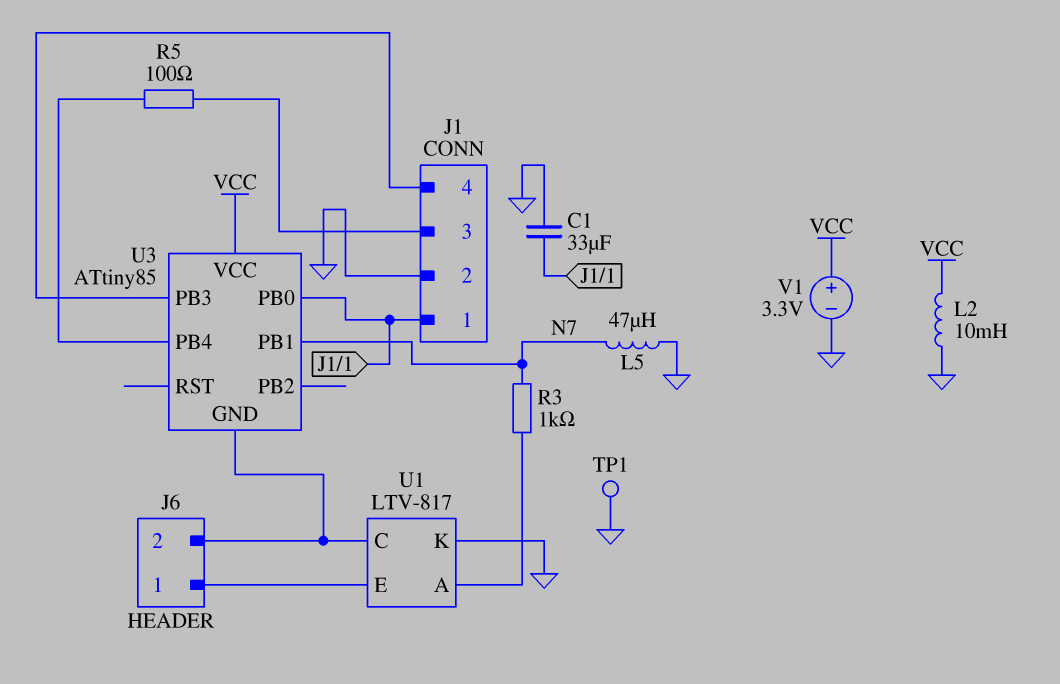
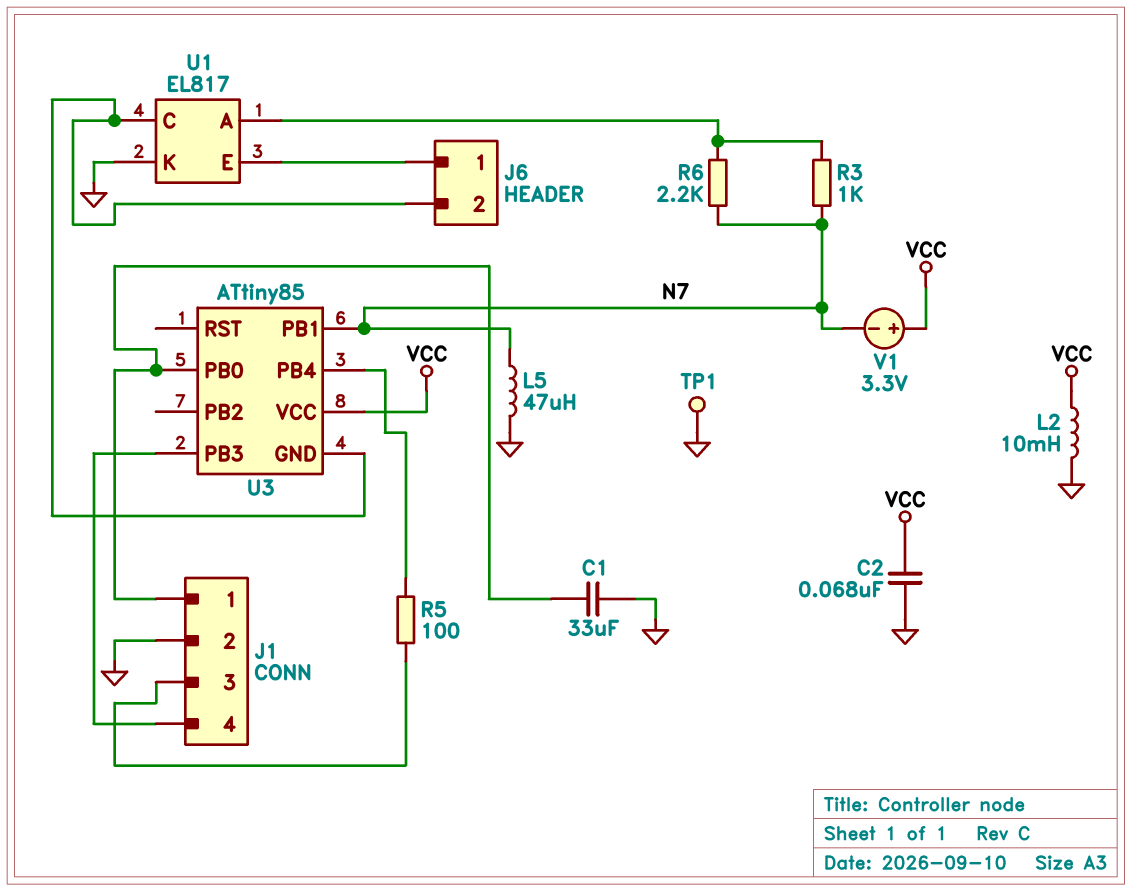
C2: none -> 68nF (GND, VCC)
R6: none -> 2.2k (N7, U1/A)
U1: LTV-817 -> EL817
V1: 3.3V (plus VCC, minus GND) -> 3.3V (plus VCC, minus N7)

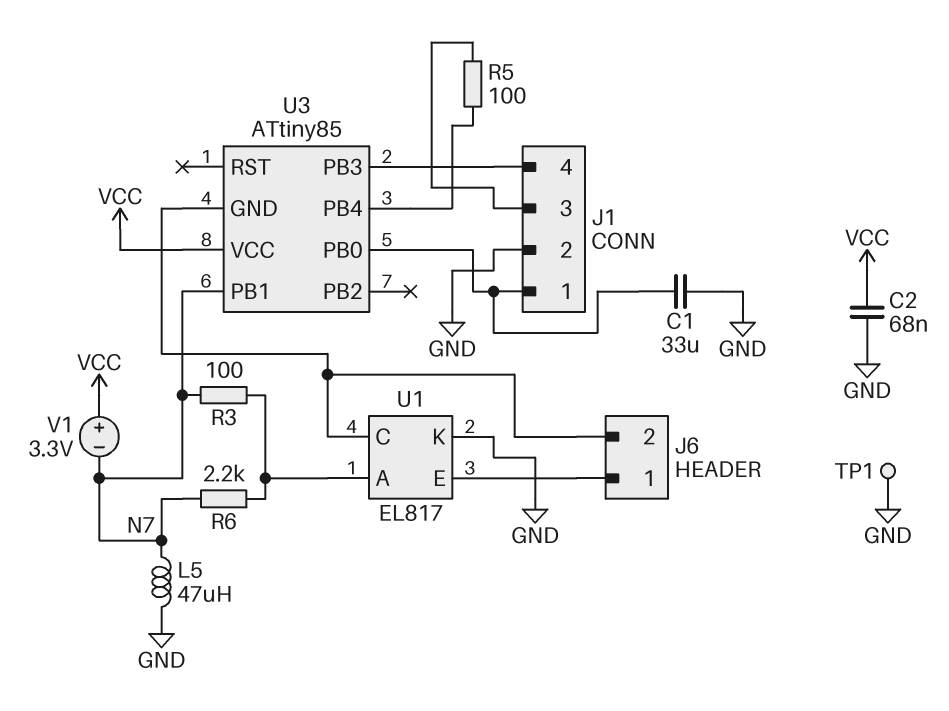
L2: 10mH (GND, VCC) -> none
R3: 1k (N7, U1/A) -> 100 (N7, U1/A)

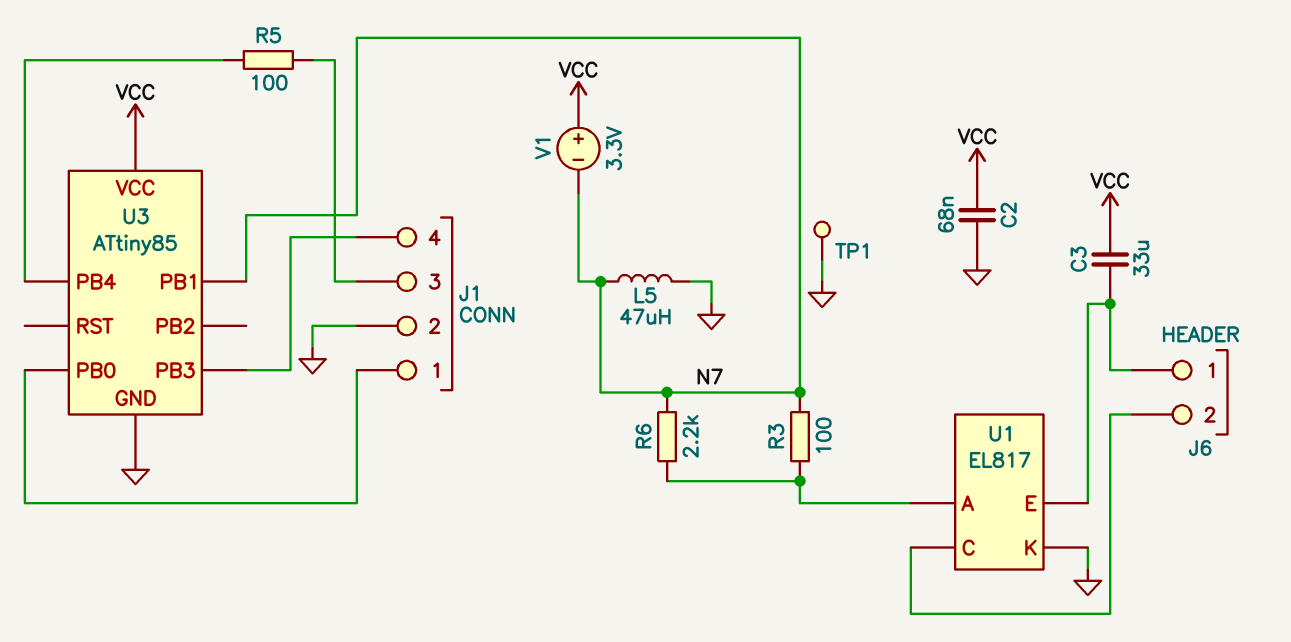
C1: 33uF (GND, J1/1) -> none
C3: none -> 33uF (J6/1, VCC)
U3 pin GND: J6/2 -> GND

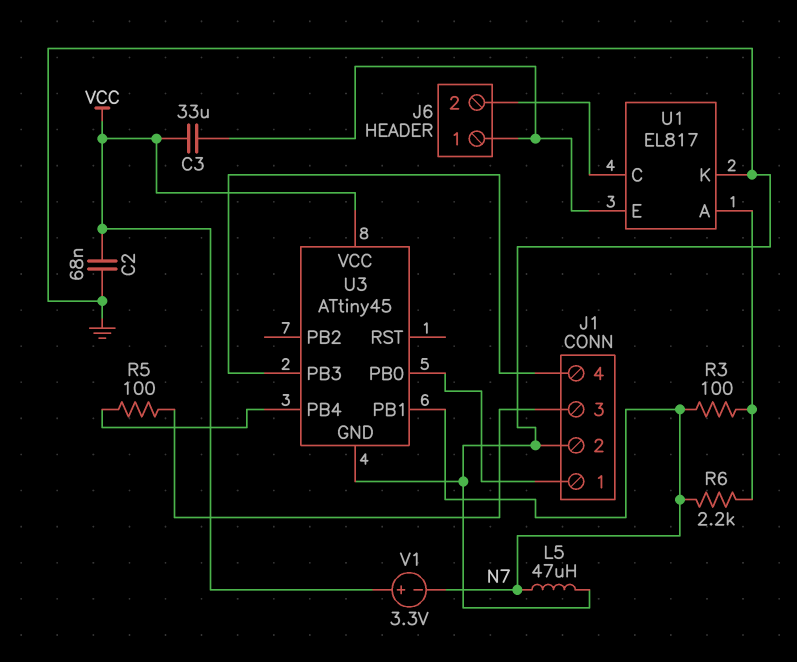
TP1: test point (GND) -> none
U3: ATtiny85 -> ATtiny45

